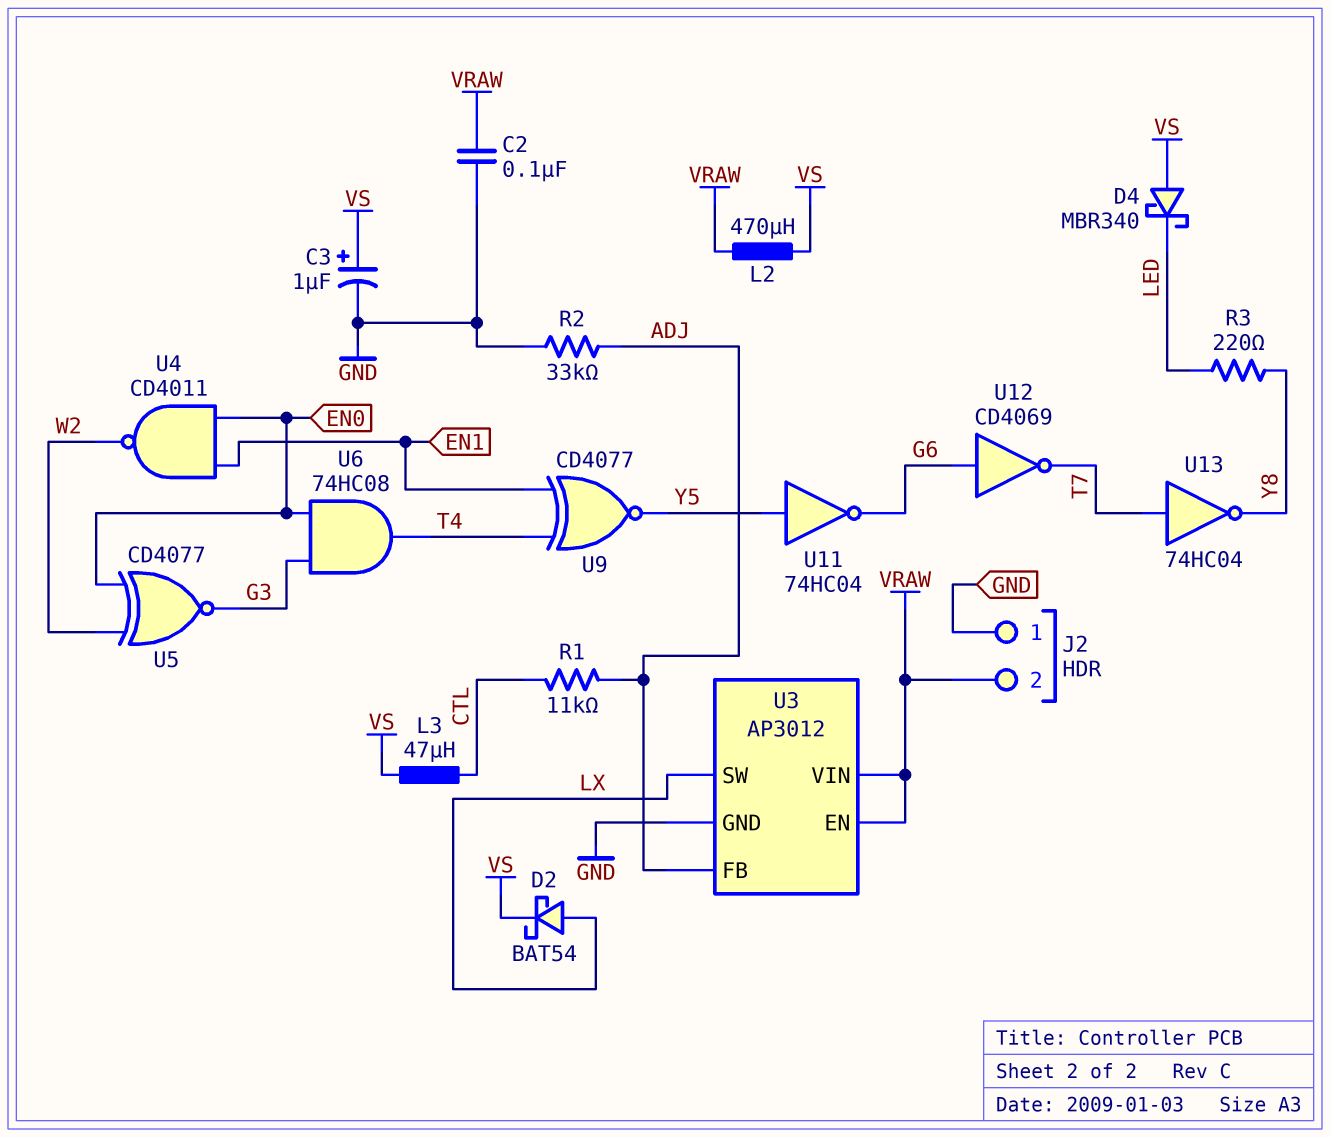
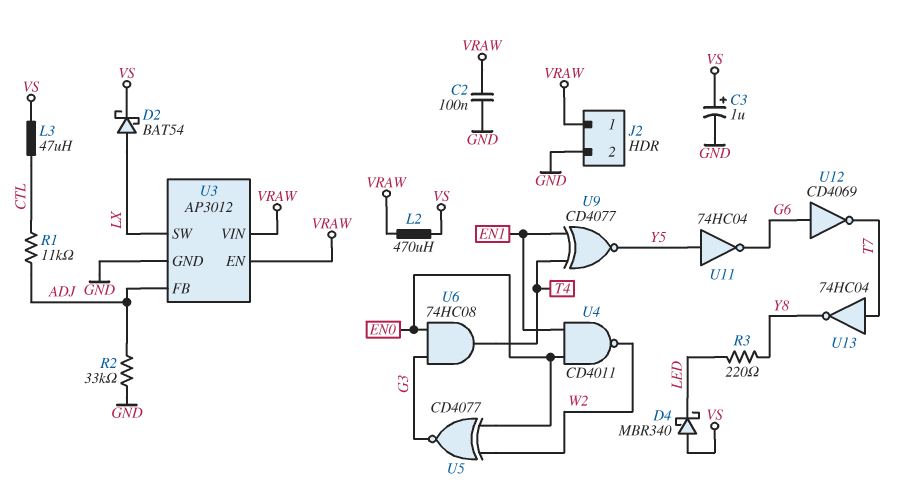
J2 pin 1: GND -> VRAW
J2 pin 2: VRAW -> GND

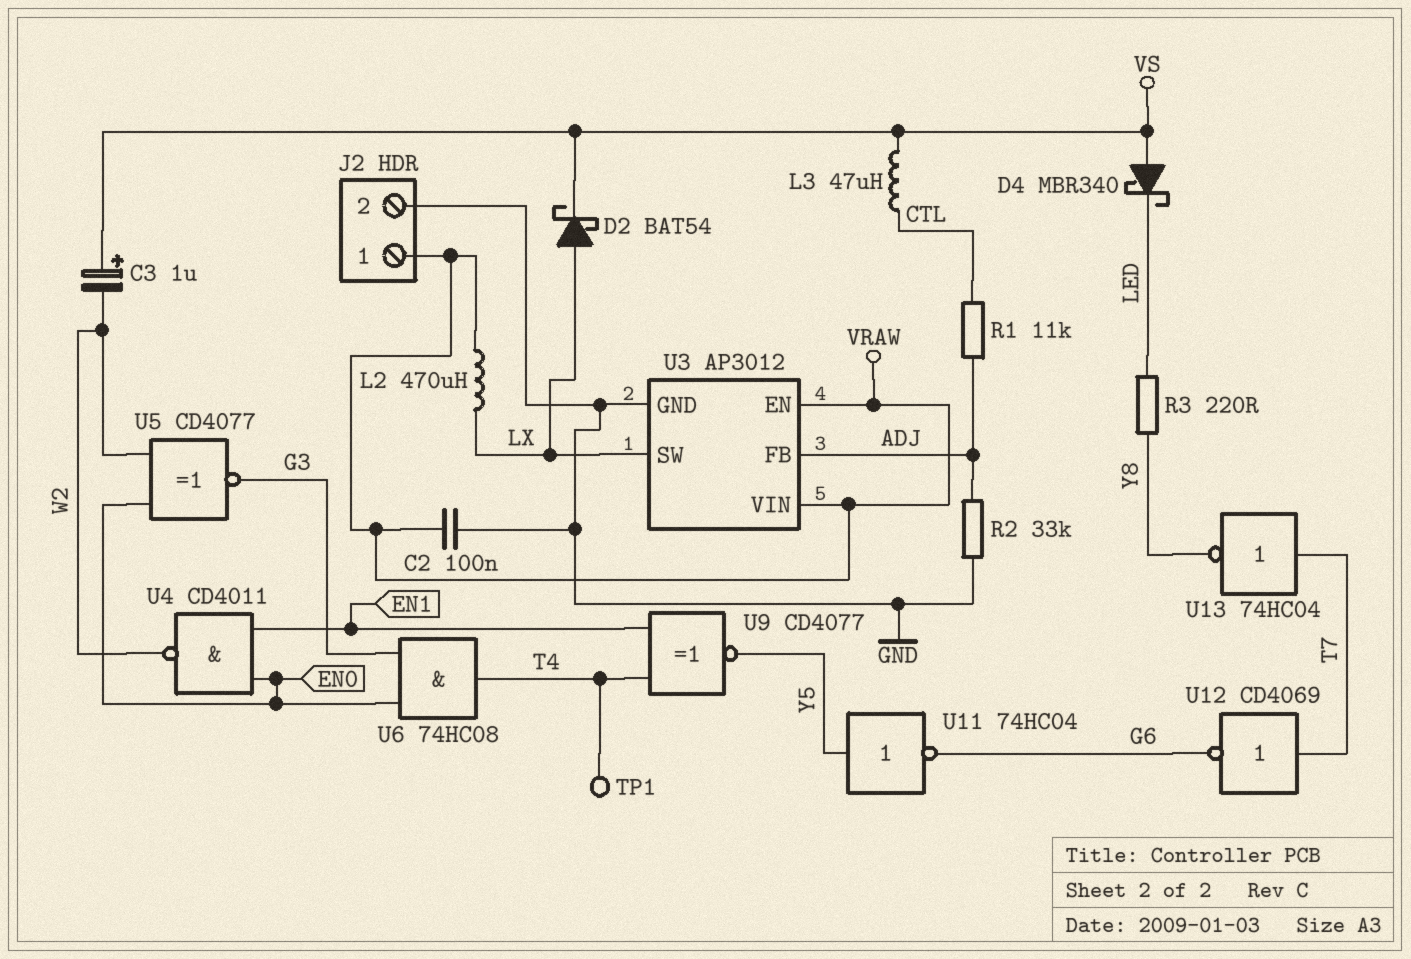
C3: 1uF (plus VS, minus GND) -> 1uF (plus VS, minus W2)
L2: 470uH (VRAW, VS) -> 470uH (LX, VRAW)
TP1: none -> test point (T4)
U12: NOT CD4069 (in G6, out T7) -> NOT CD4069 (in T7, out G6)

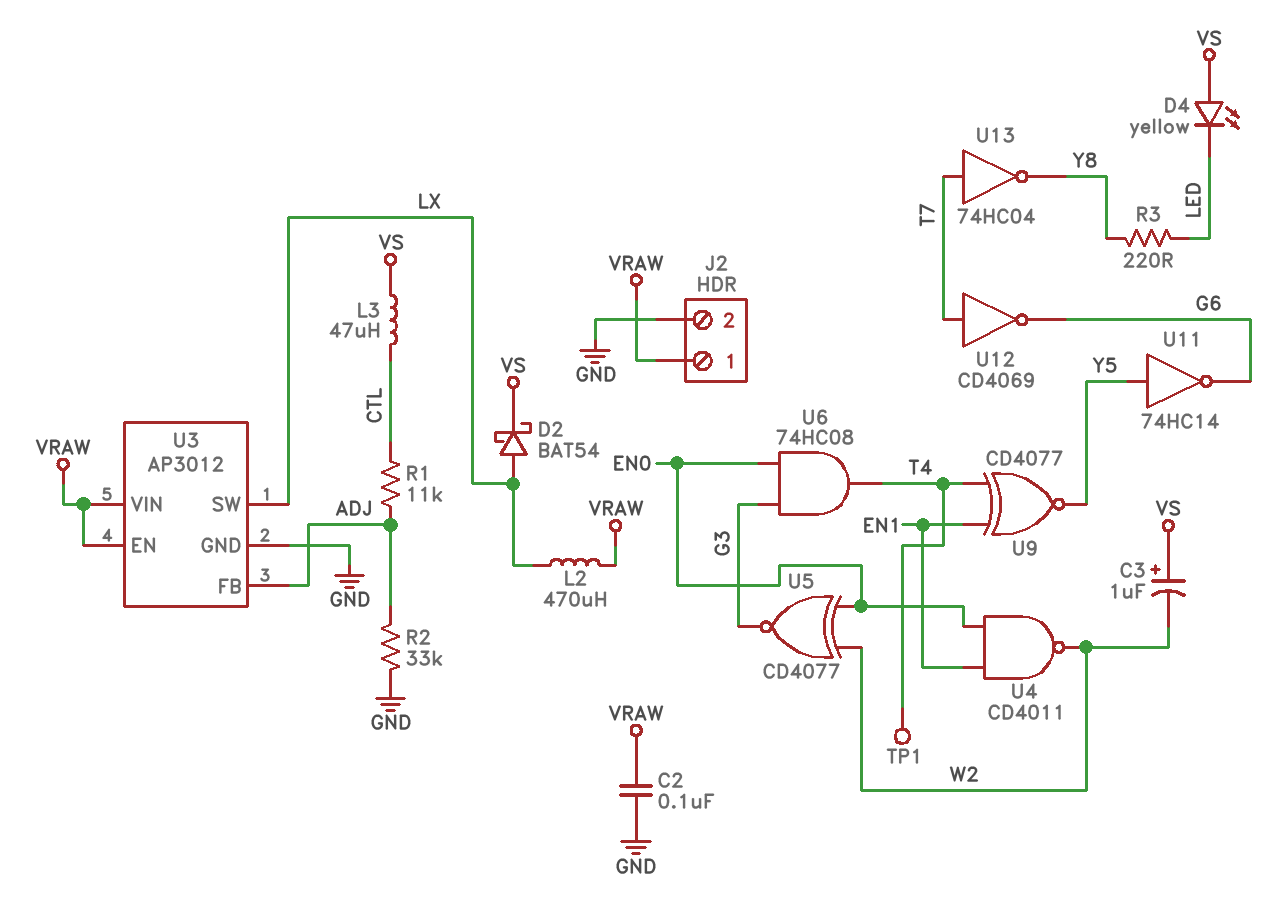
D4: schottky MBR340 (A VS, K LED) -> LED yellow (A VS, K LED)
U11: NOT 74HC04 (in Y5, out G6) -> NOT 74HC14 (in Y5, out G6)

